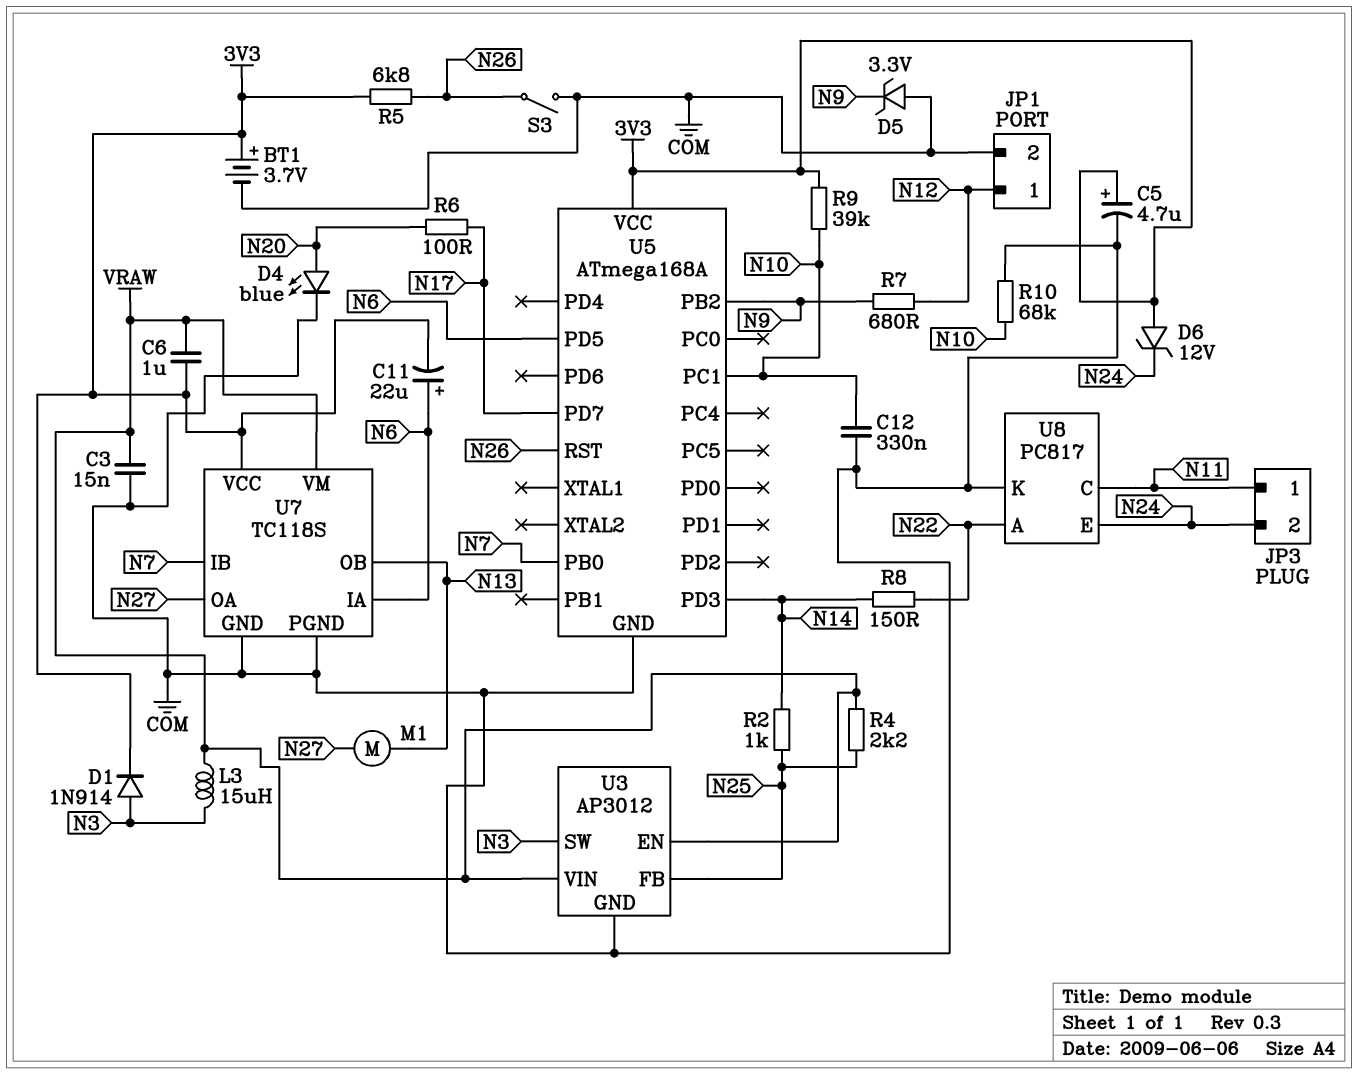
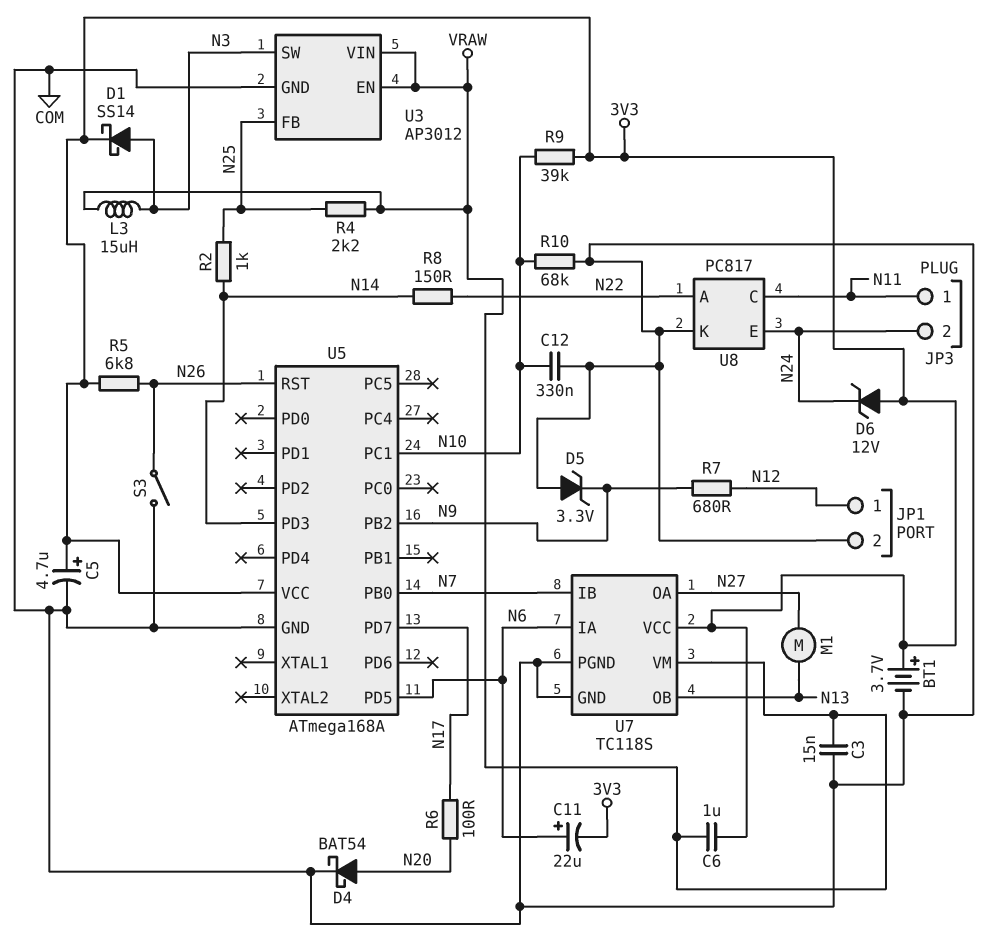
D1: diode 1N914 (A N3, K 3V3) -> schottky SS14 (A N3, K 3V3)
D4: LED blue (A N20, K COM) -> schottky BAT54 (A N20, K COM)

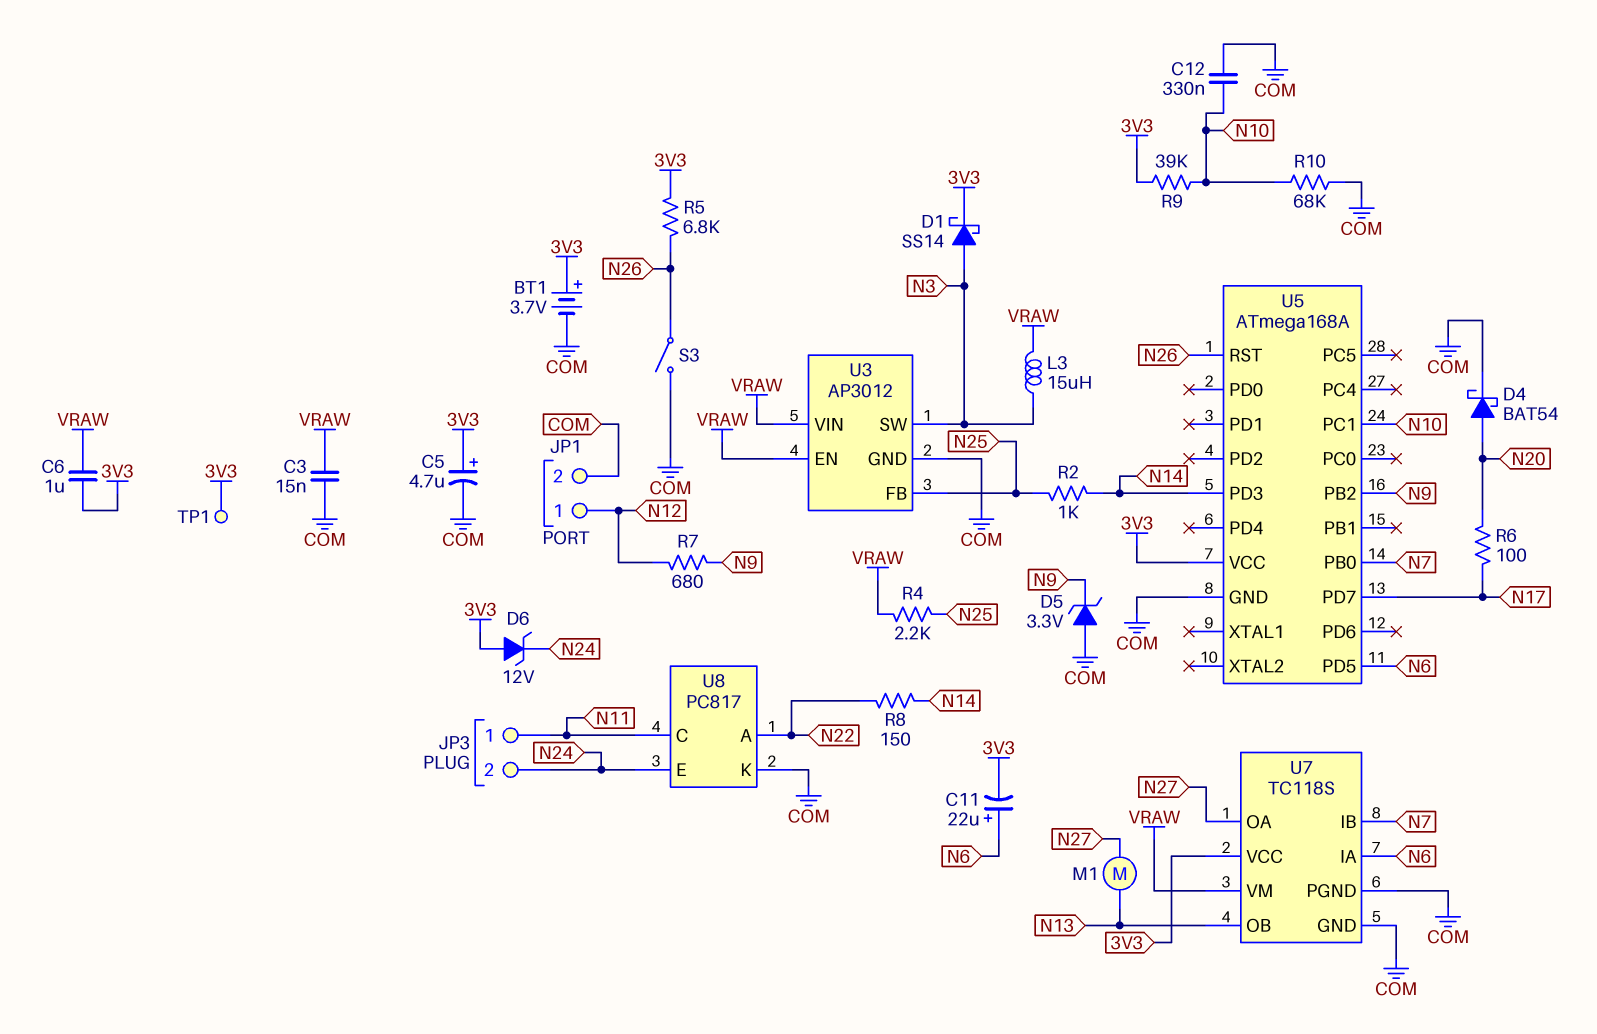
TP1: none -> test point (3V3)

